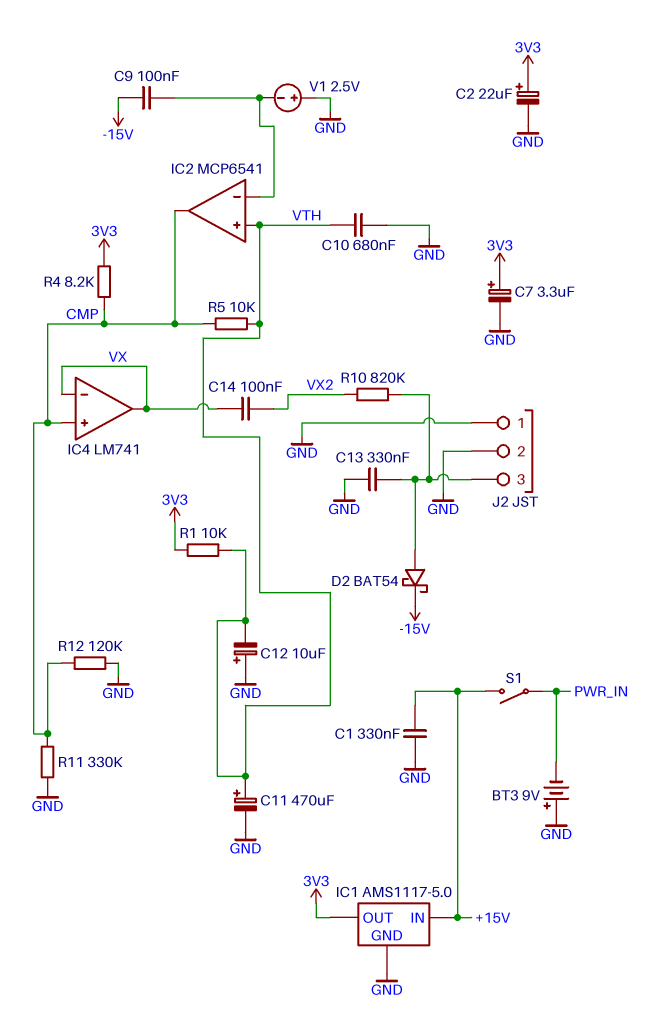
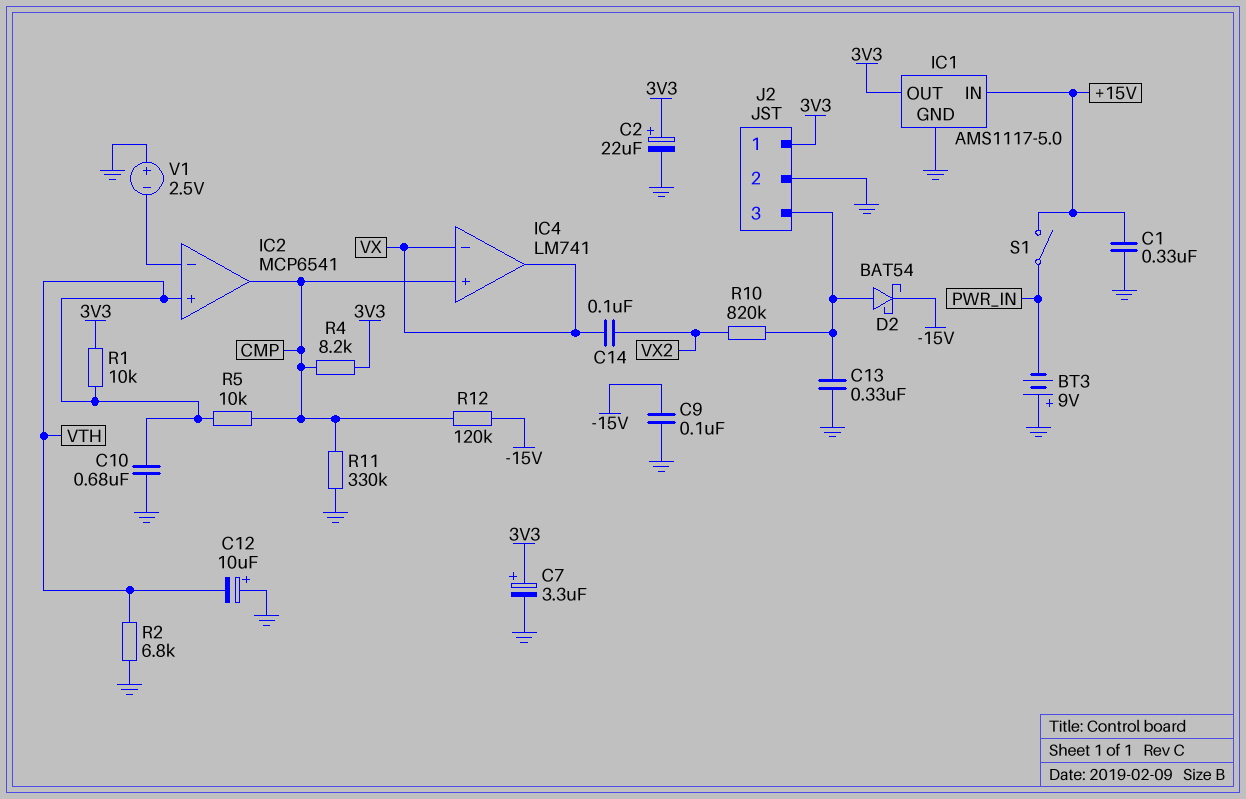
C9: 100nF (-15V, IC2/in-) -> 100nF (-15V, GND)
C11: 470uF (plus VTH, minus GND) -> none
J2 pin 1: GND -> 3V3
R2: none -> 6.8k (GND, VTH)
R12: 120k (CMP, GND) -> 120k (-15V, CMP)

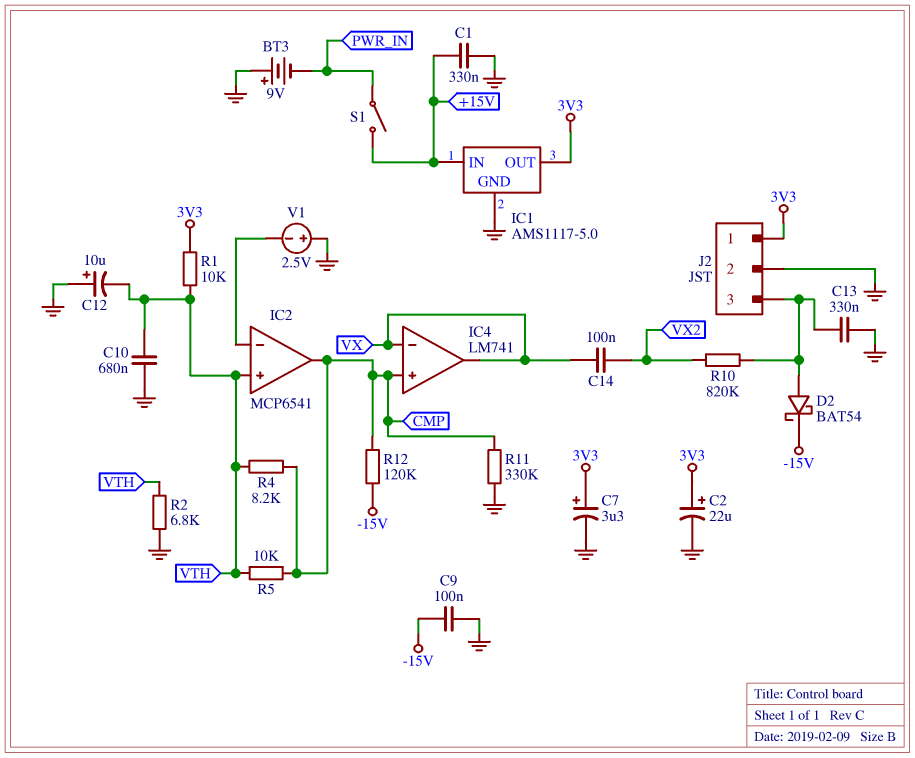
R4: 8.2k (3V3, CMP) -> 8.2k (CMP, VTH)

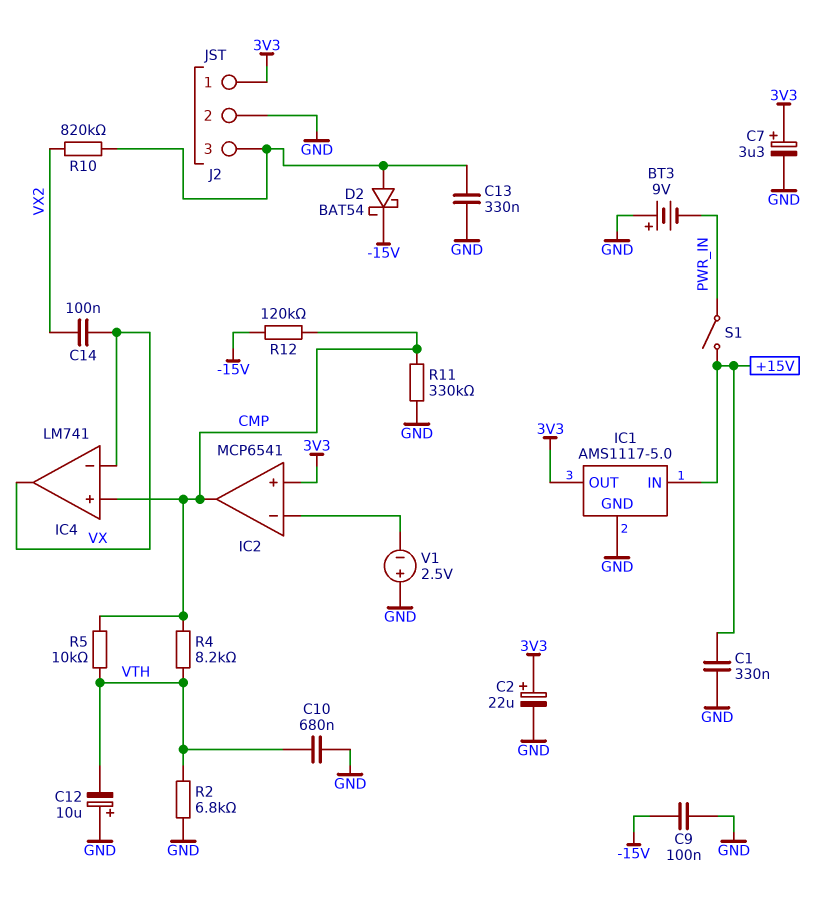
IC2 pin in+: VTH -> 3V3
R1: 10k (3V3, VTH) -> none

